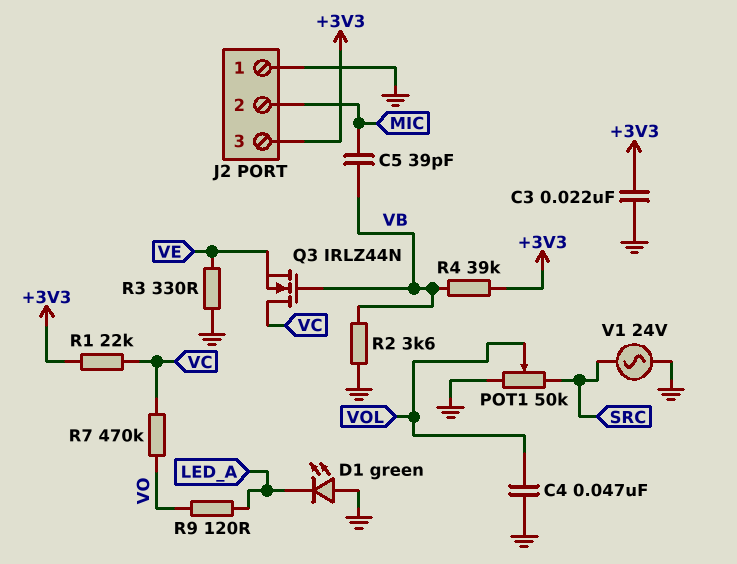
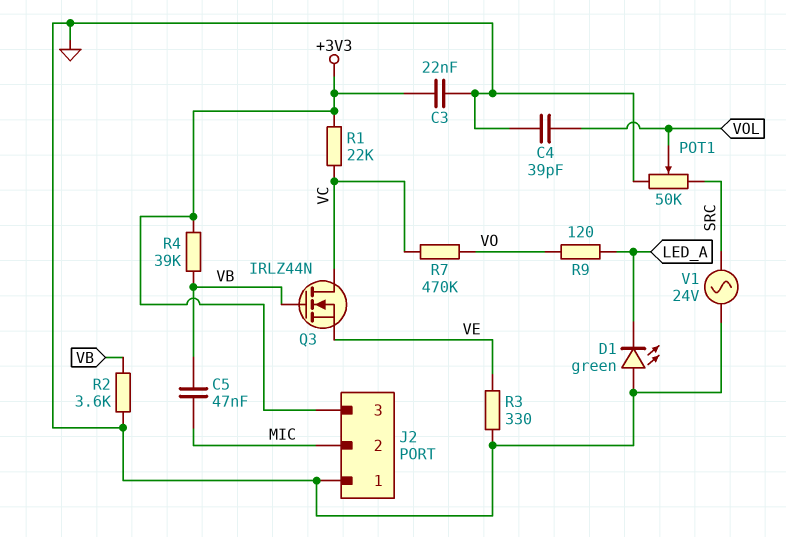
C4: 47nF (GND, VOL) -> 39pF (GND, VOL)
C5: 39pF (MIC, VB) -> 47nF (MIC, VB)

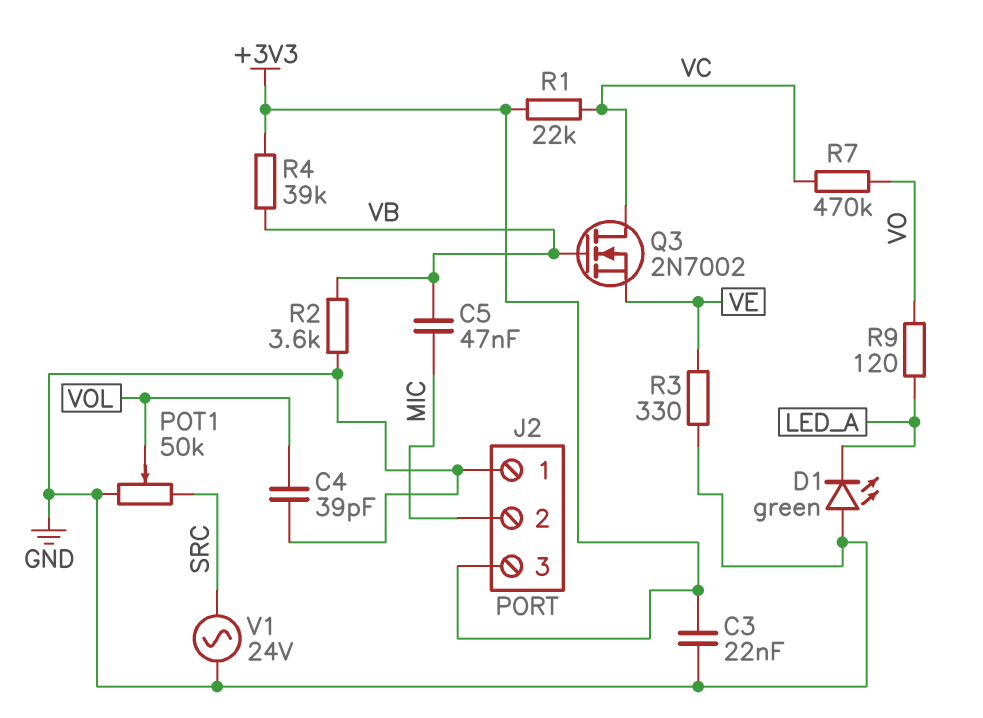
Q3: NMOS IRLZ44N (G VB, D VC, S VE) -> NMOS 2N7002 (G VB, D VC, S VE)

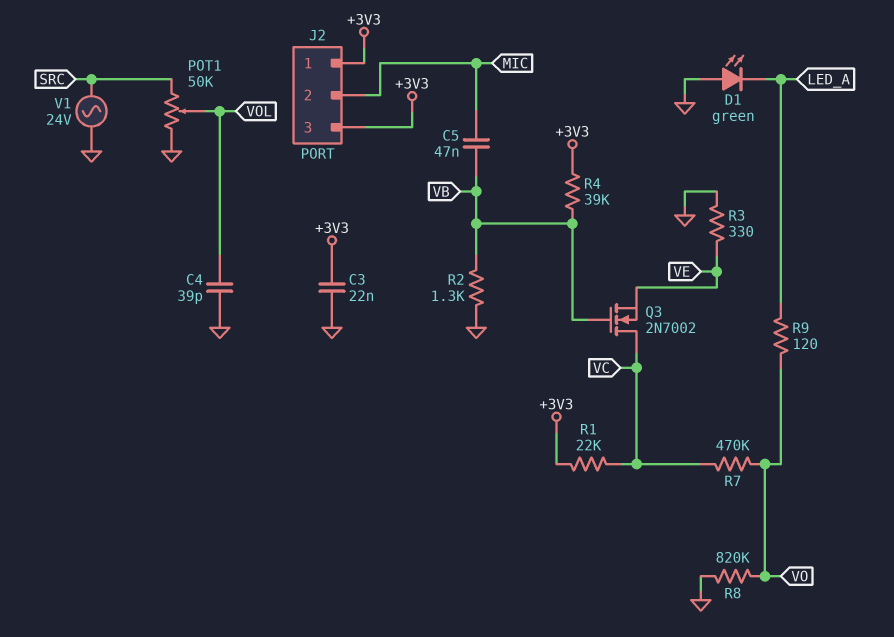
J2 pin 1: GND -> +3V3
R2: 3.6k (GND, VB) -> 1.3k (GND, VB)
R8: none -> 820k (GND, VO)

